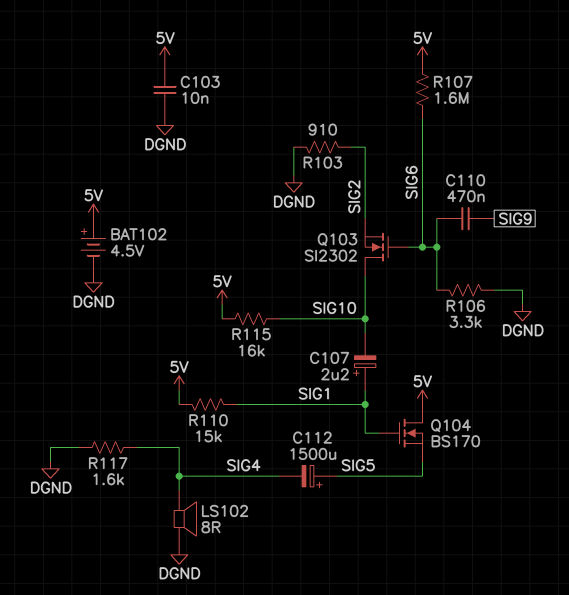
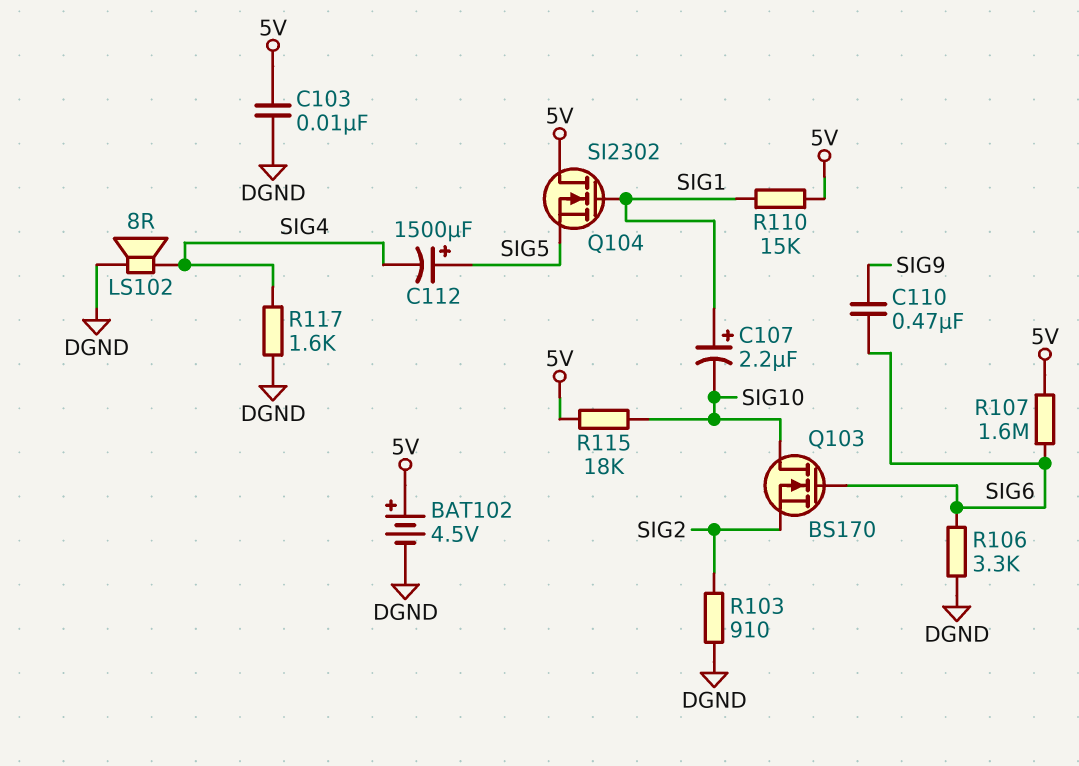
Q103: NMOS SI2302 (G SIG6, D SIG10, S SIG2) -> NMOS BS170 (G SIG6, D SIG10, S SIG2)
Q104: NMOS BS170 (G SIG1, D 5V, S SIG5) -> NMOS SI2302 (G SIG1, D 5V, S SIG5)
R115: 16k (5V, SIG10) -> 18k (5V, SIG10)

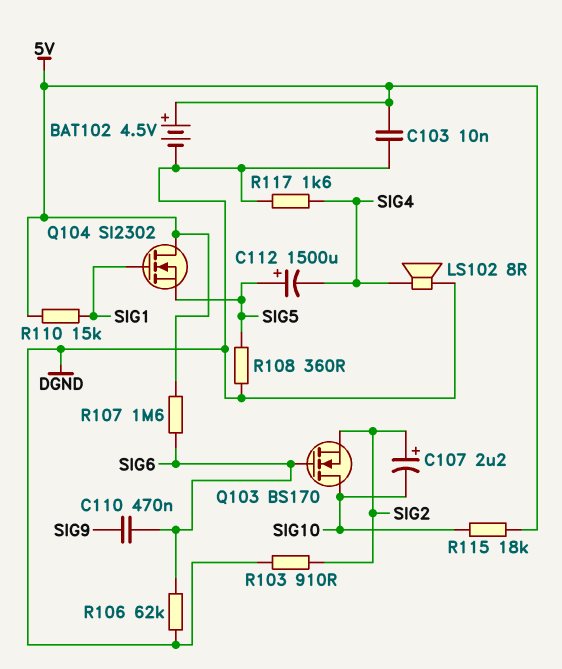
C107: 2.2uF (plus SIG1, minus SIG10) -> 2.2uF (plus SIG2, minus SIG10)
R106: 3.3k (DGND, SIG6) -> 62k (DGND, SIG6)
R108: none -> 360 (DGND, SIG5)

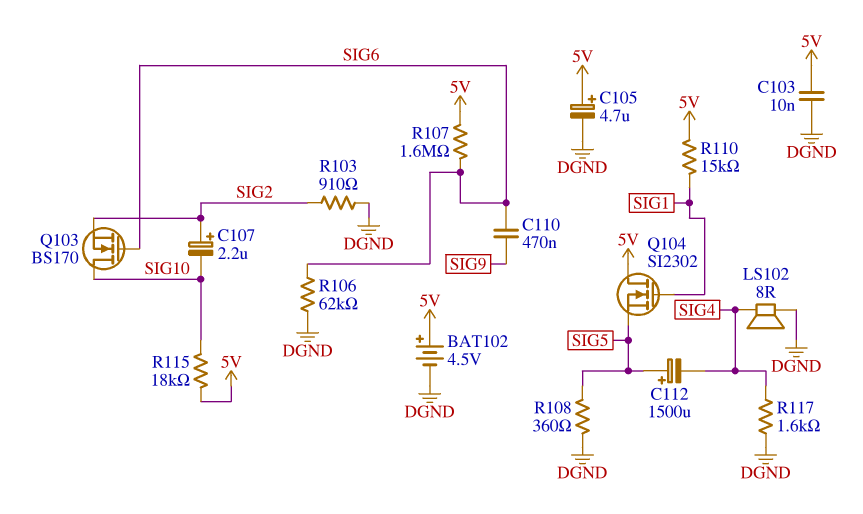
C105: none -> 4.7uF (plus 5V, minus DGND)

